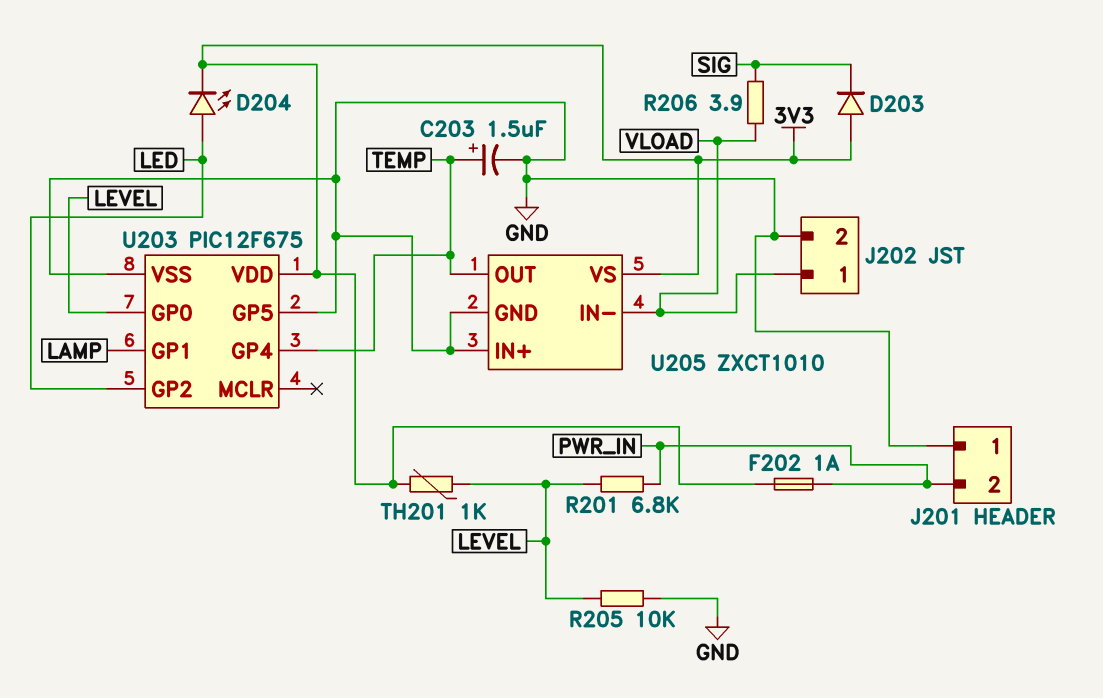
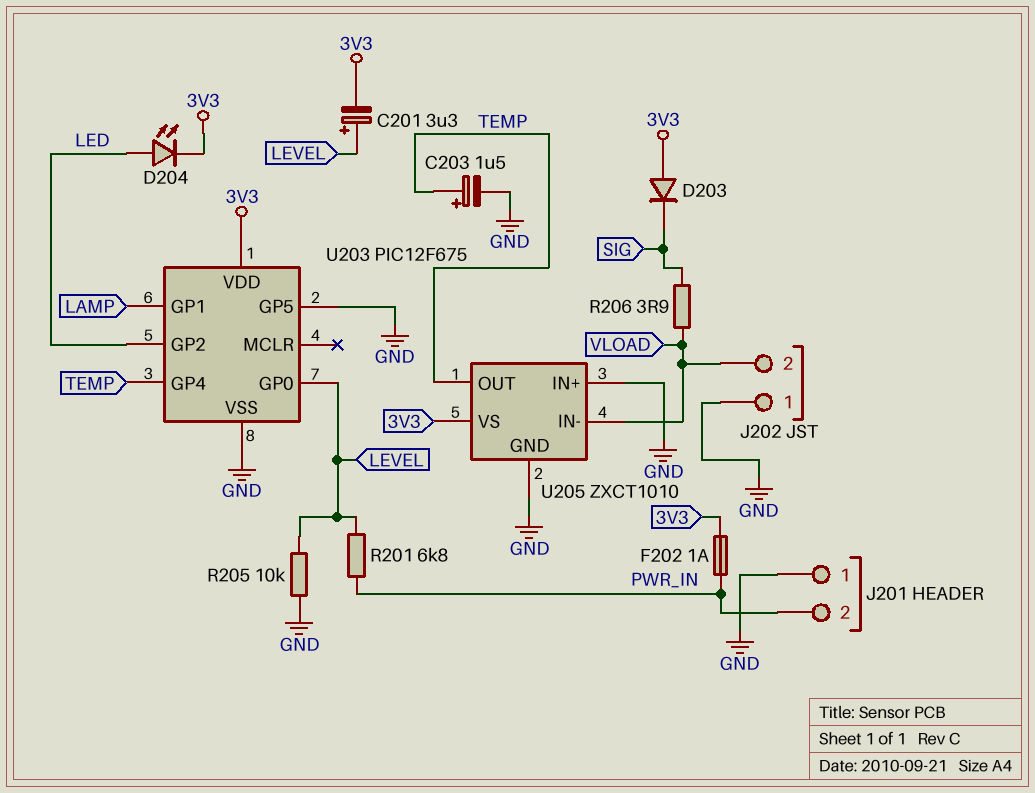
C201: none -> 3.3uF (plus LEVEL, minus 3V3)
J202 pin 1: VLOAD -> GND
J202 pin 2: GND -> VLOAD
TH201: 1k (3V3, LEVEL) -> none

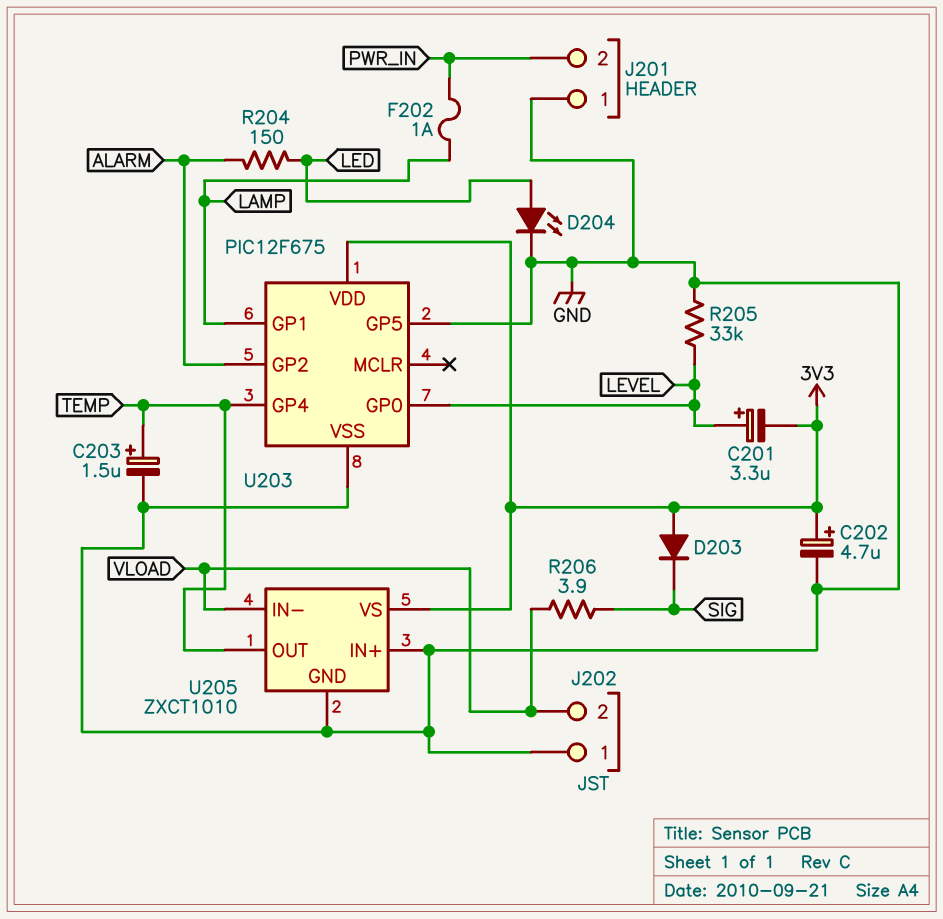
C202: none -> 4.7uF (plus 3V3, minus GND)
D204: LED (A LED, K 3V3) -> LED (A LED, K GND)
F202: 1A (3V3, PWR_IN) -> 1A (LAMP, PWR_IN)
R201: 6.8k (LEVEL, PWR_IN) -> none
R204: none -> 150 (ALARM, LED)
R205: 10k (GND, LEVEL) -> 33k (GND, LEVEL)
U203 pin GP2: LED -> ALARM

